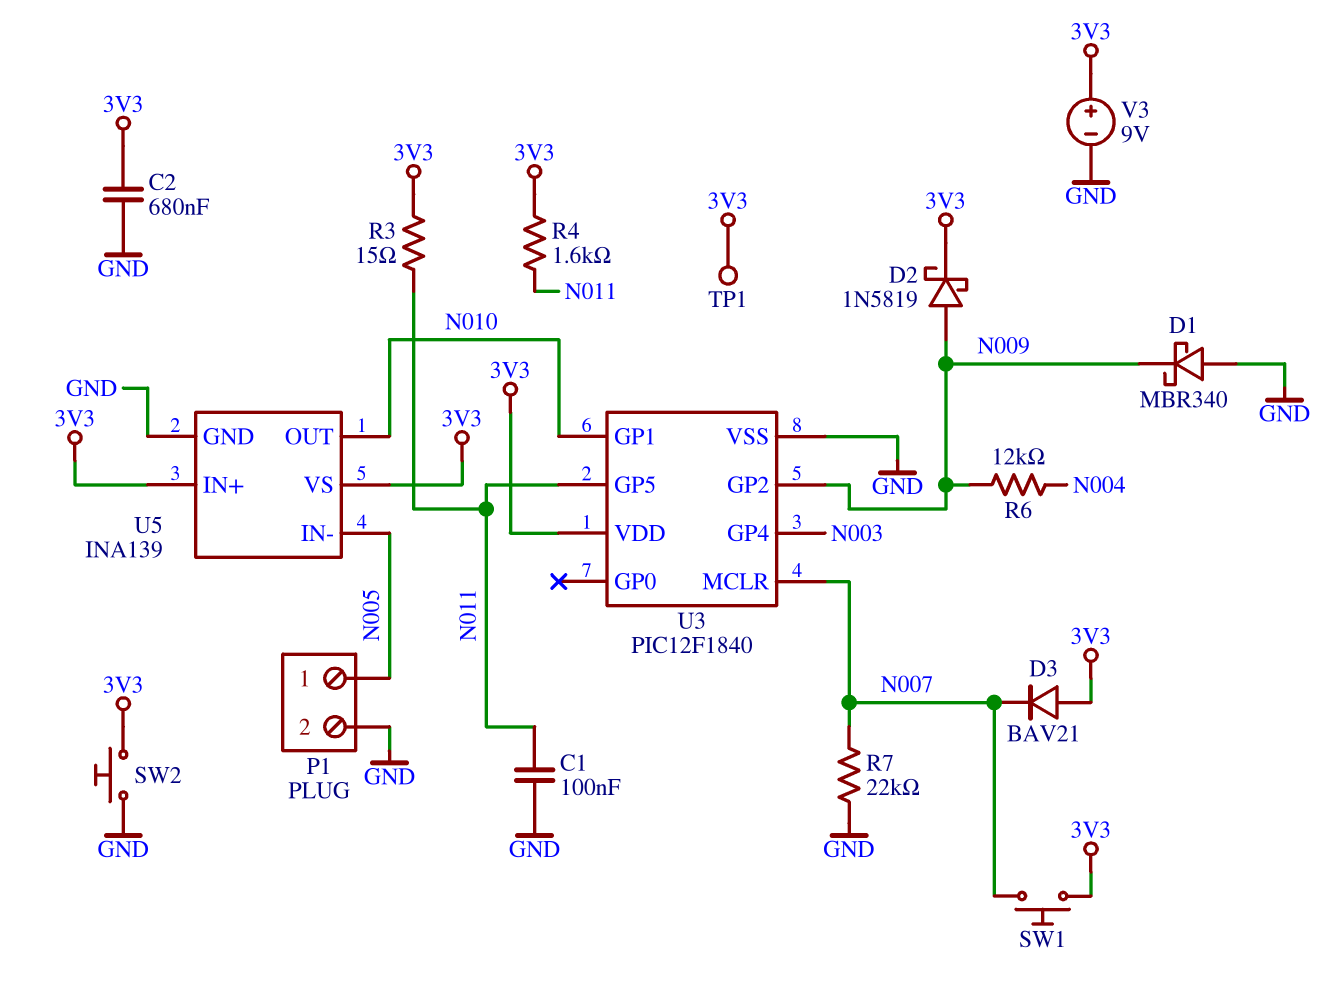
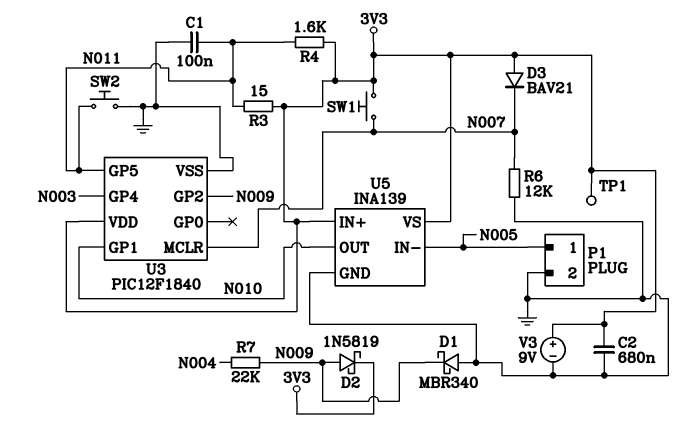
R6: 12k (N004, N009) -> 12k (GND, N007)
R7: 22k (GND, N007) -> 22k (N004, N009)
SW2: button (3V3, GND) -> button (GND, N011)

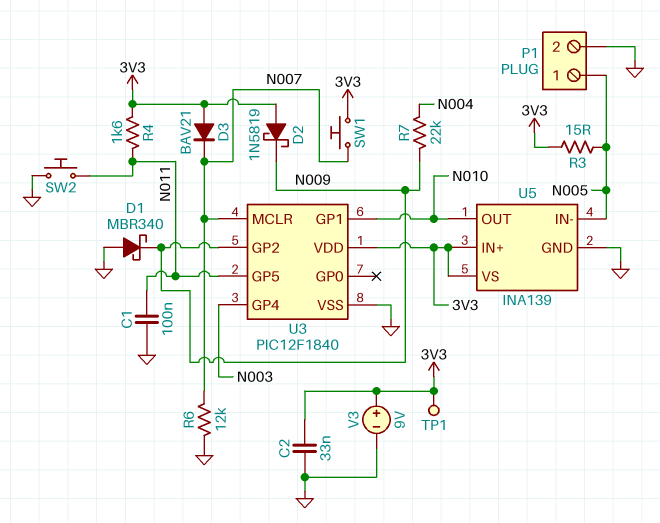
C2: 680nF (3V3, GND) -> 33nF (3V3, GND)
D2: schottky 1N5819 (A N009, K 3V3) -> schottky 1N5819 (A 3V3, K N009)
R3: 15 (3V3, N011) -> 15 (3V3, N005)

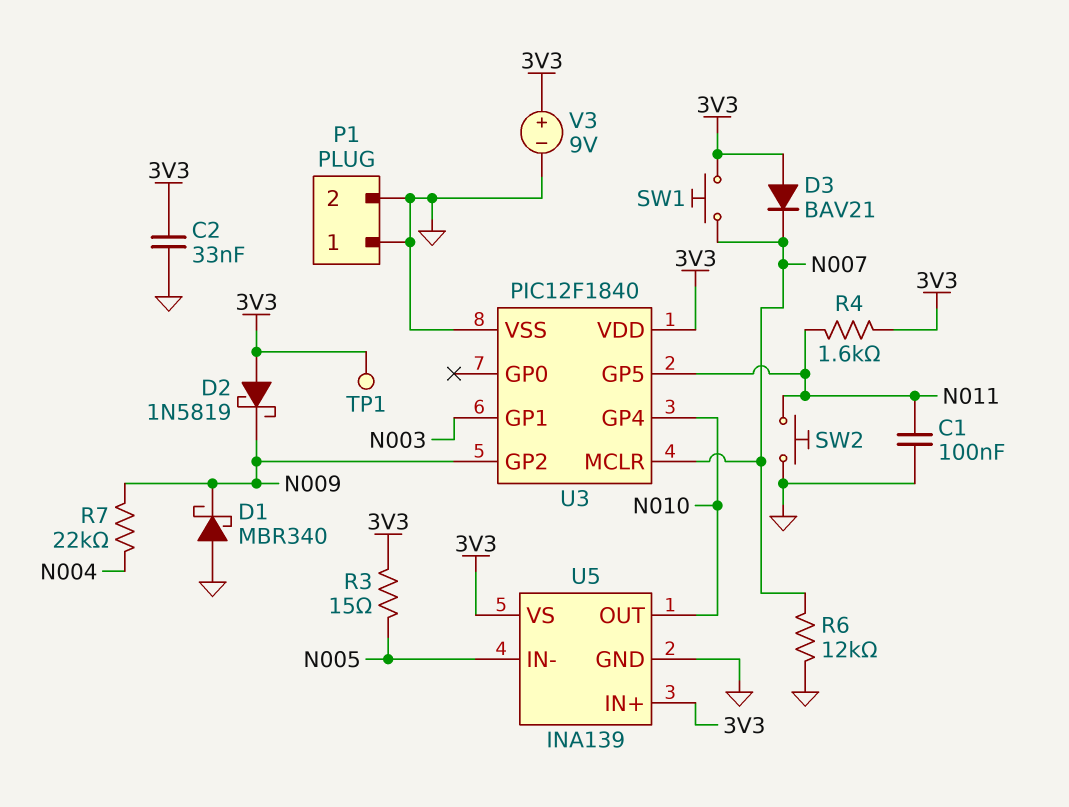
P1 pin 1: N005 -> GND
U3 pin GP1: N010 -> N003
U3 pin GP4: N003 -> N010

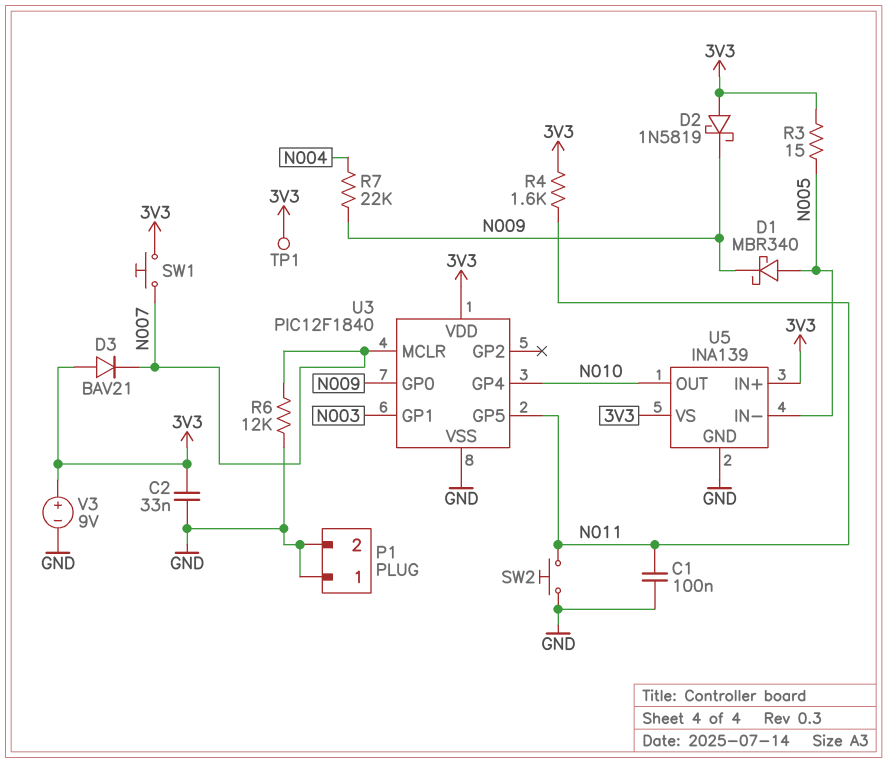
D1: schottky MBR340 (A GND, K N009) -> schottky MBR340 (A N005, K N009)
U3 pin GP0: none -> N009
U3 pin GP2: N009 -> none

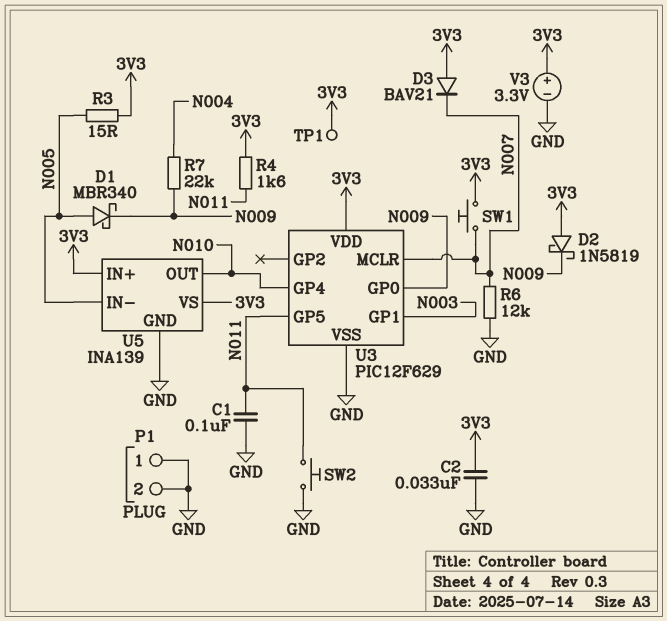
U3: PIC12F1840 -> PIC12F629
V3: 9V (plus 3V3, minus GND) -> 3.3V (plus 3V3, minus GND)

